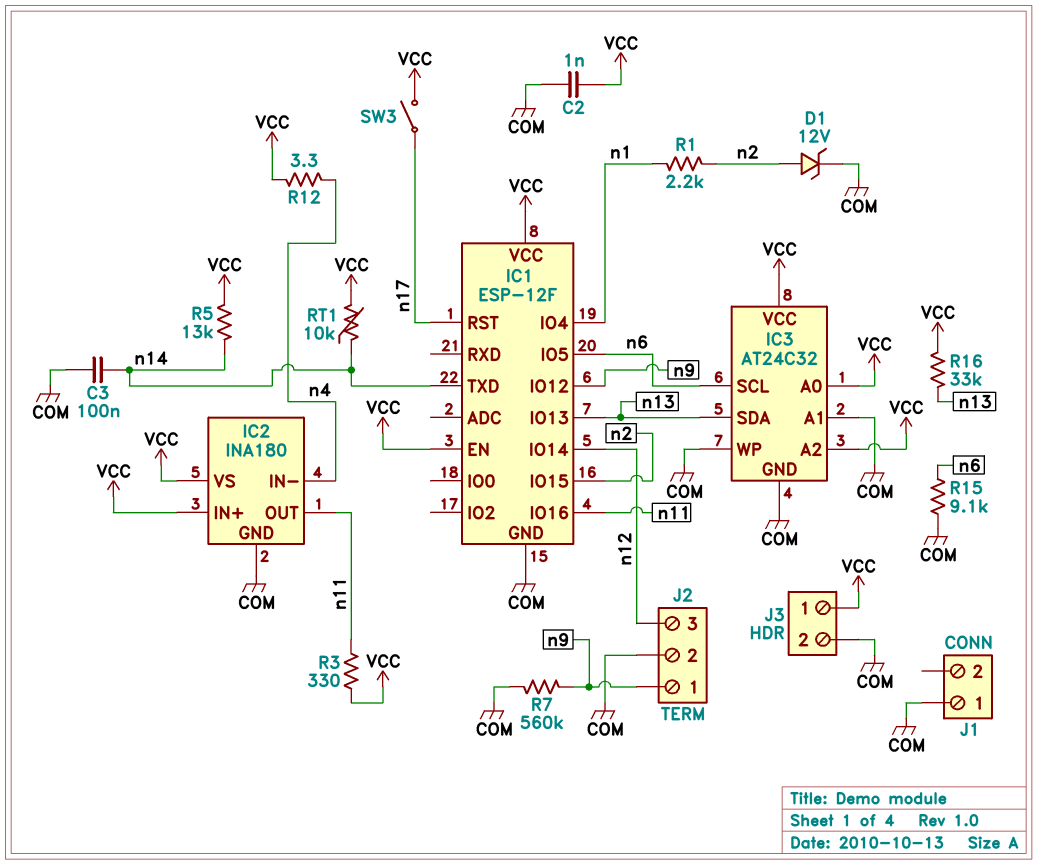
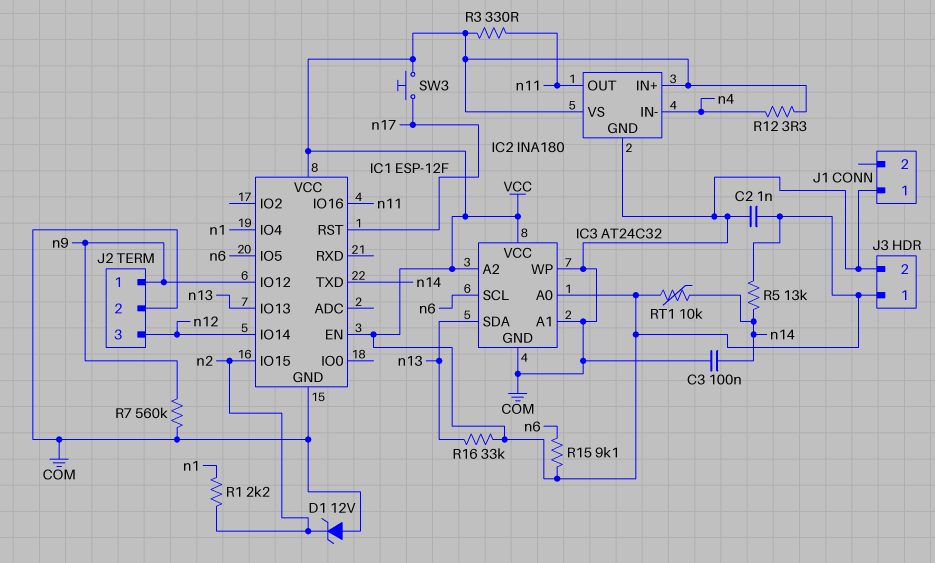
D1: zener 12V (A n2, K COM) -> zener 12V (A COM, K n2)
R15: 9.1k (COM, n6) -> 9.1k (VCC, n6)
SW3: switch (VCC, n17) -> button (VCC, n17)

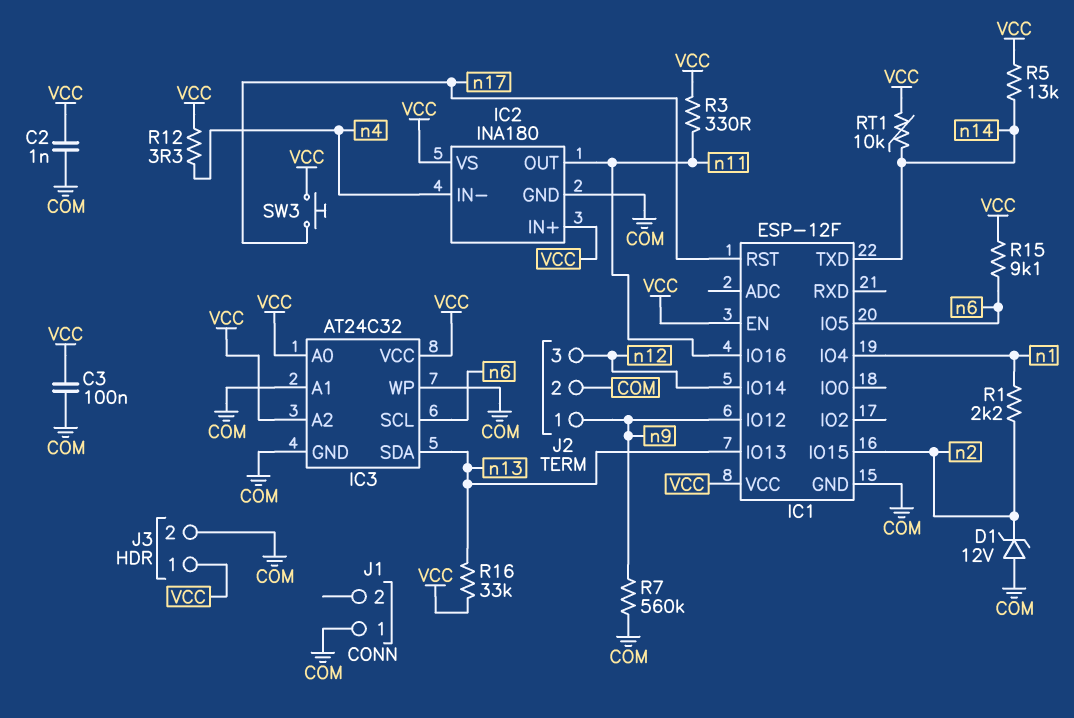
C3: 100nF (COM, n14) -> 100nF (COM, VCC)

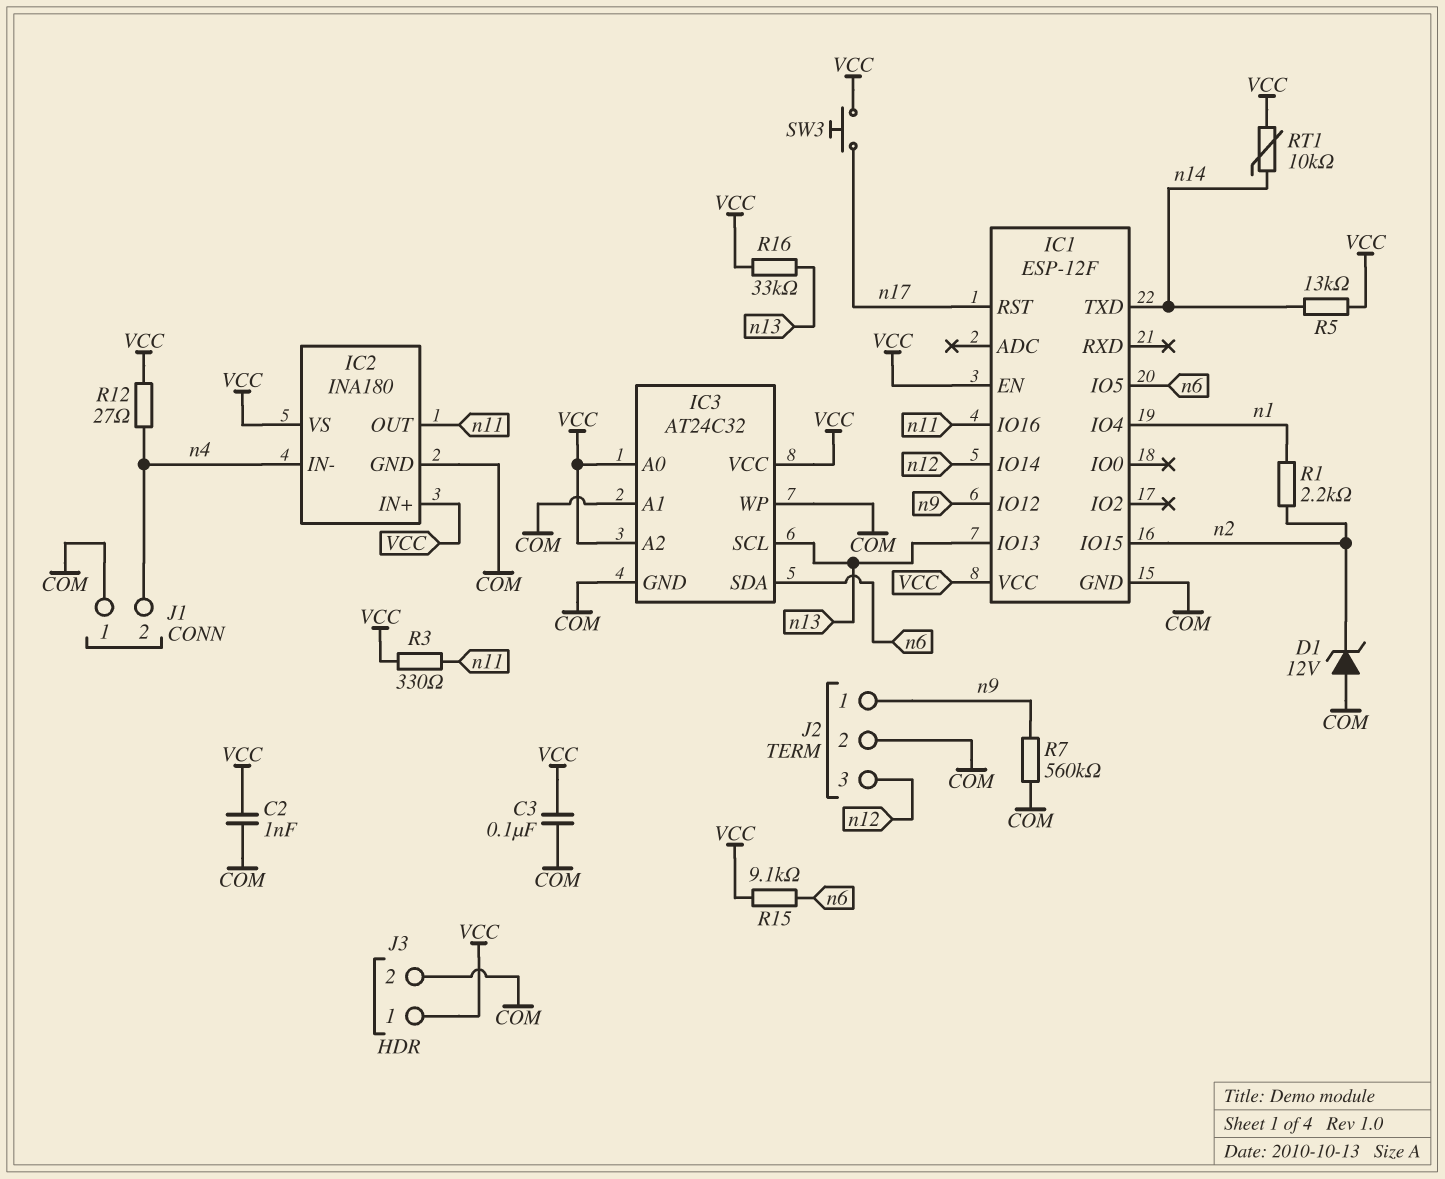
IC3 pin SCL: n6 -> n13
IC3 pin SDA: n13 -> n6
J1 pin 2: none -> n4
R12: 3.3 (VCC, n4) -> 27 (VCC, n4)

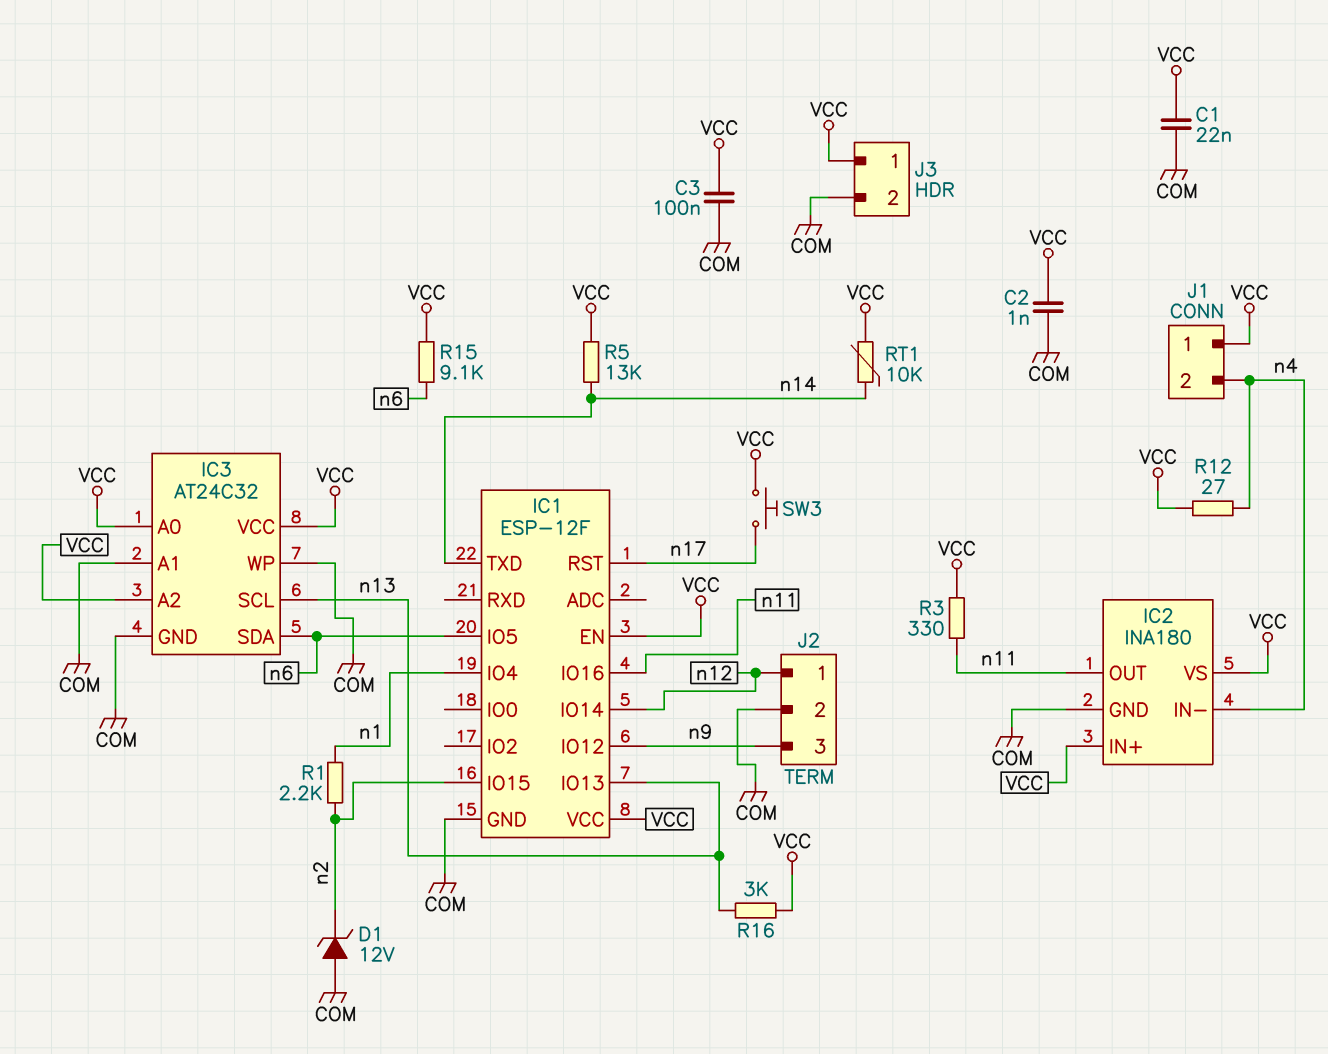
C1: none -> 22nF (COM, VCC)
J1 pin 1: COM -> VCC
J2 pin 1: n9 -> n12
J2 pin 3: n12 -> n9
R7: 560k (COM, n9) -> none
R16: 33k (VCC, n13) -> 3k (VCC, n13)

